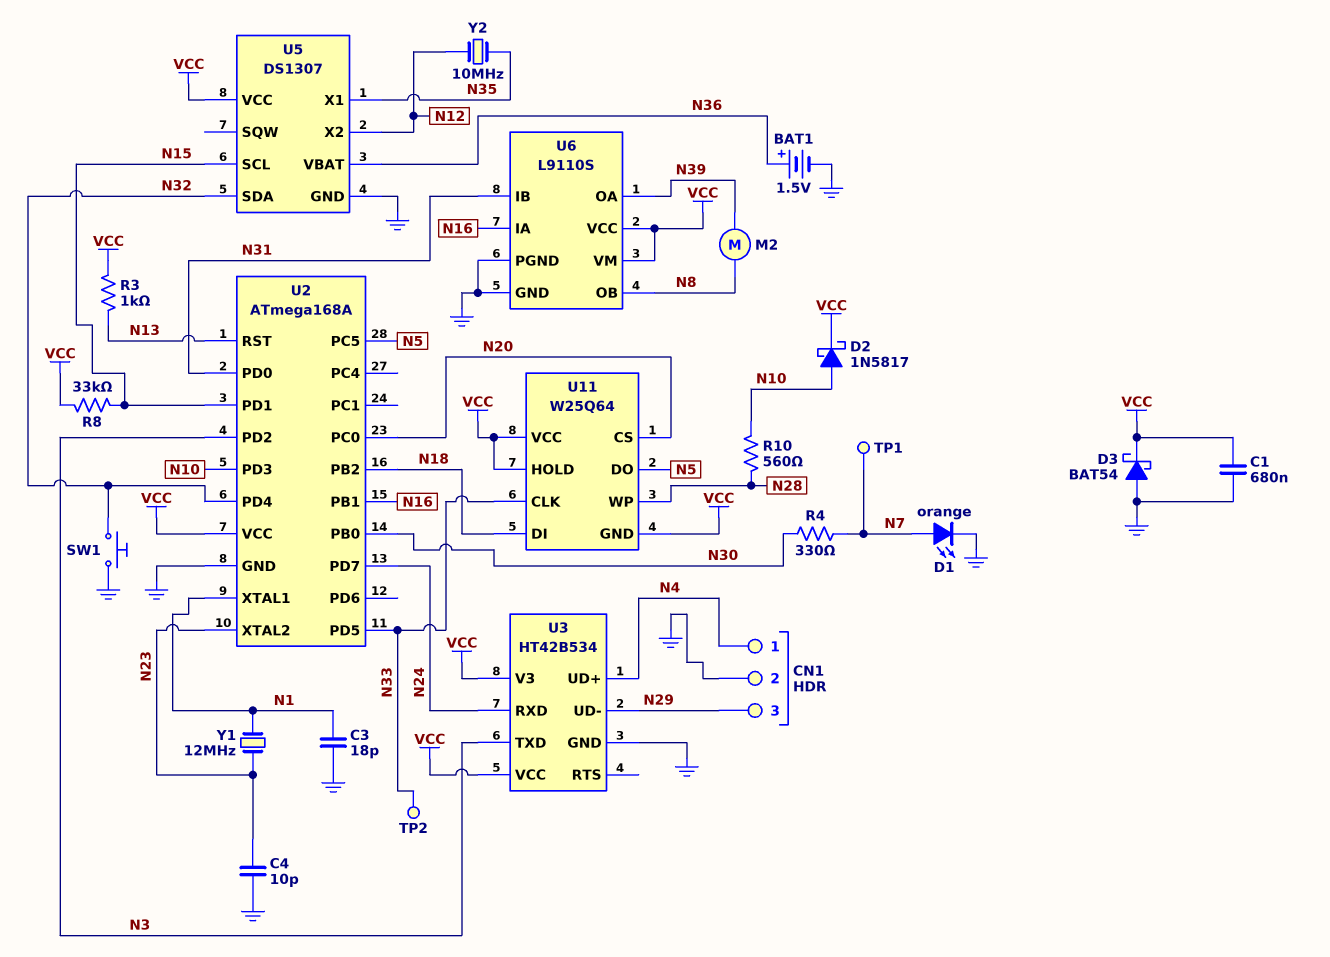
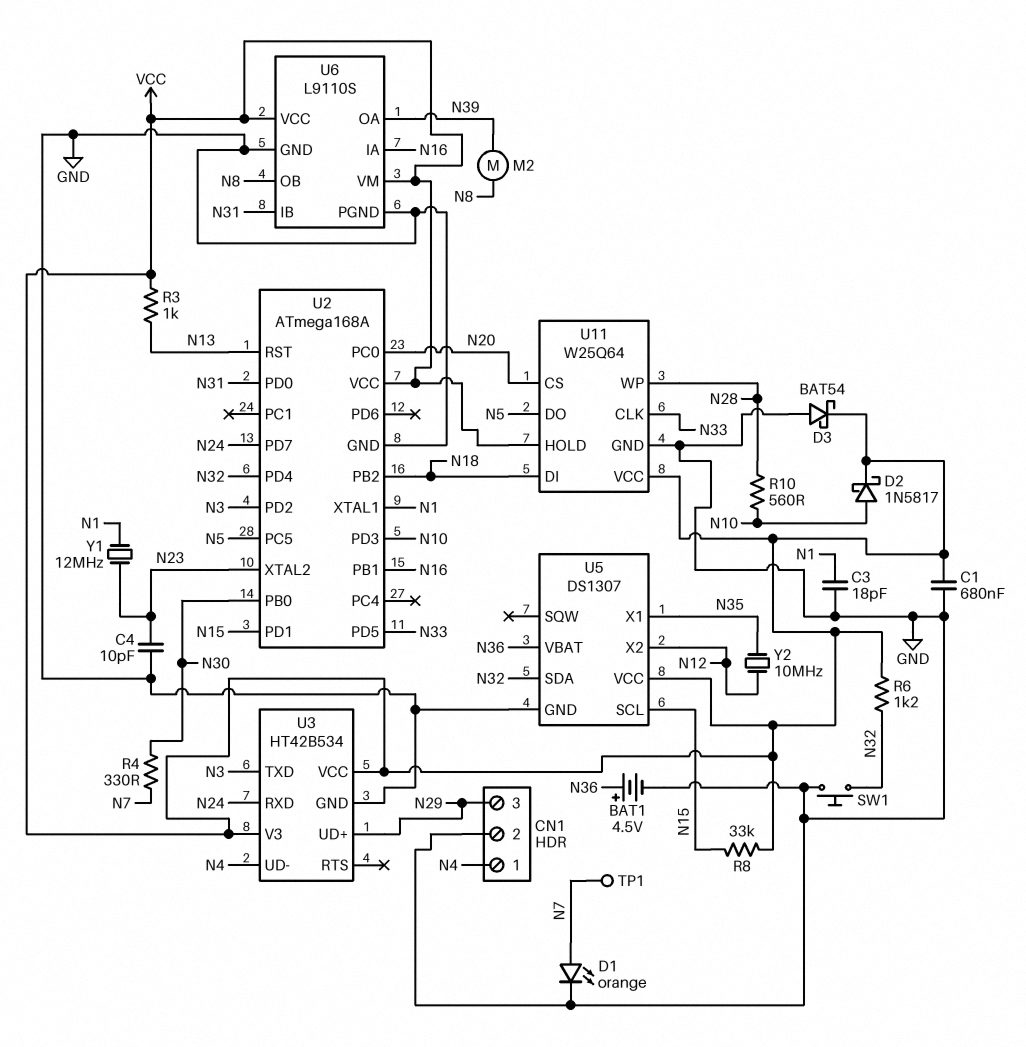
BAT1: 1.5V (plus N36, minus GND) -> 4.5V (plus N36, minus GND)
R6: none -> 1.2k (N32, VCC)
TP2: test point (N33) -> none
U3 pin UD+: N4 -> N29
U3 pin UD-: N29 -> N4
U11 pin GND: VCC -> GND

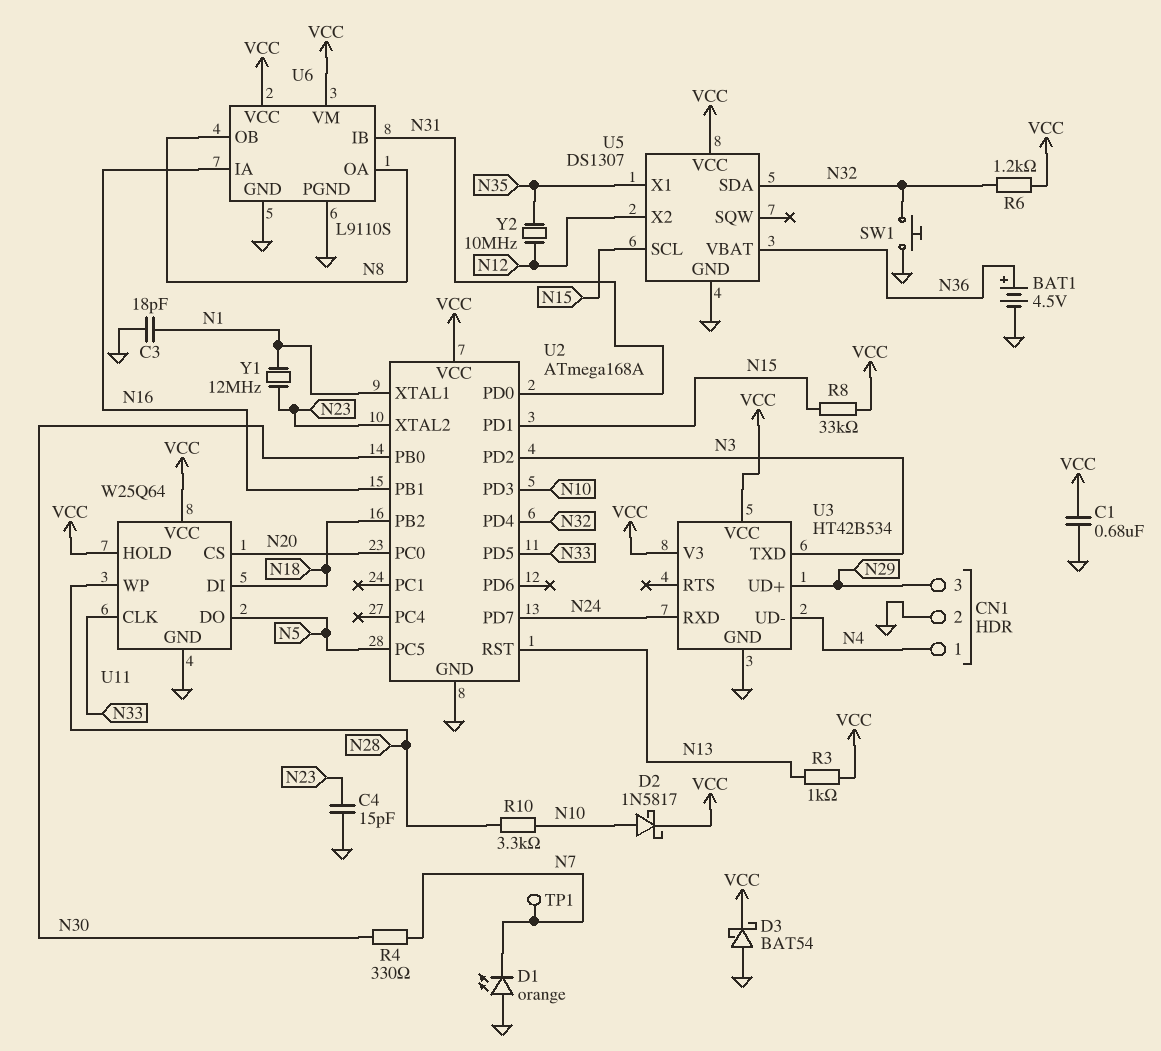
C4: 10pF (GND, N23) -> 15pF (GND, N23)
D1: LED orange (A N7, K GND) -> LED orange (A GND, K N7)
M2: motor (N8, N39) -> none
R10: 560 (N10, N28) -> 3.3k (N10, N28)
U6 pin OA: N39 -> N8

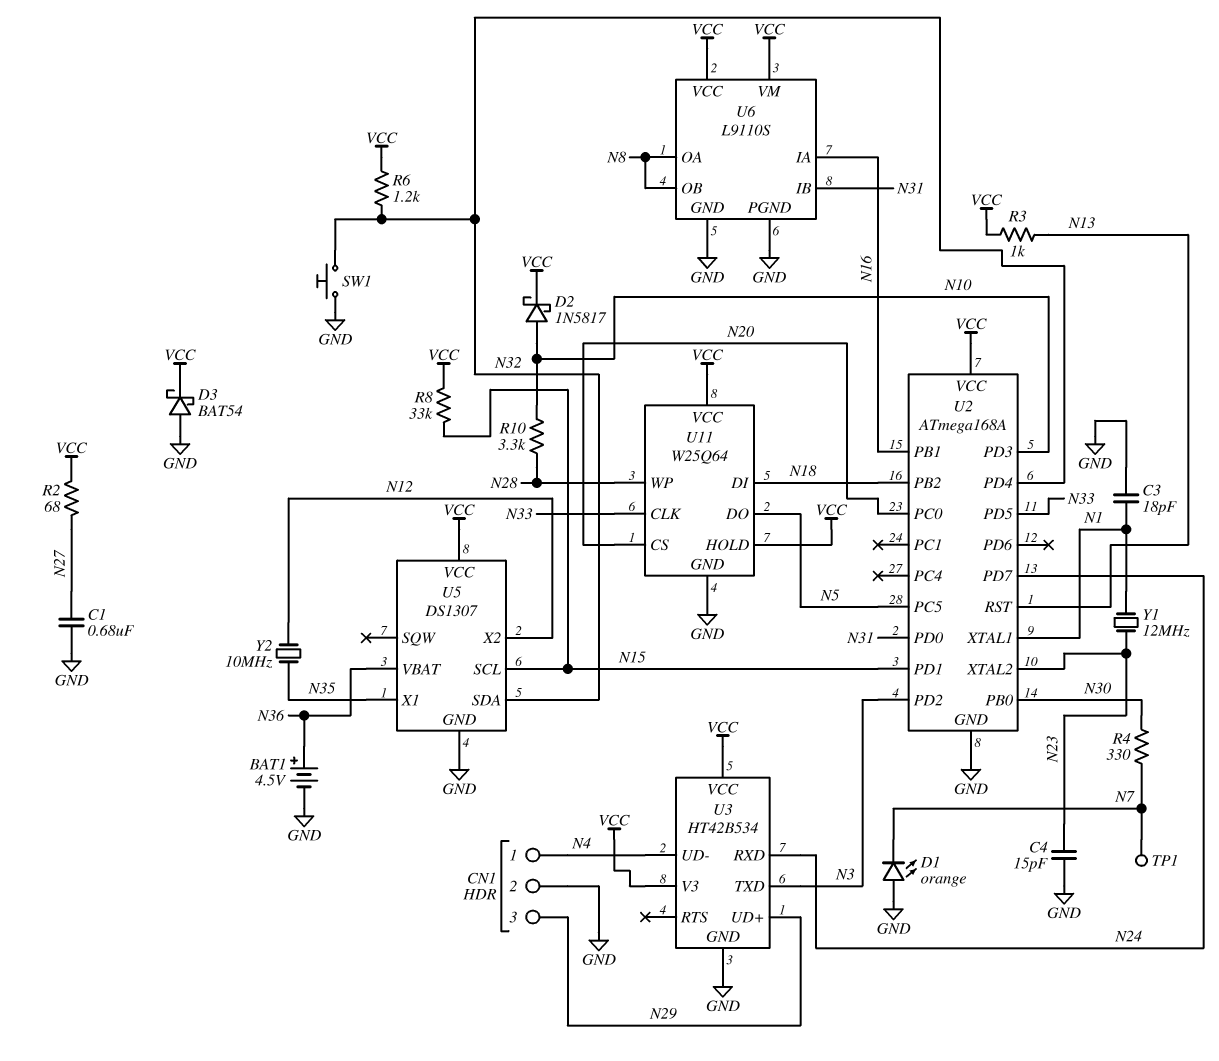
C1: 680nF (GND, VCC) -> 680nF (GND, N27)
R2: none -> 68 (N27, VCC)

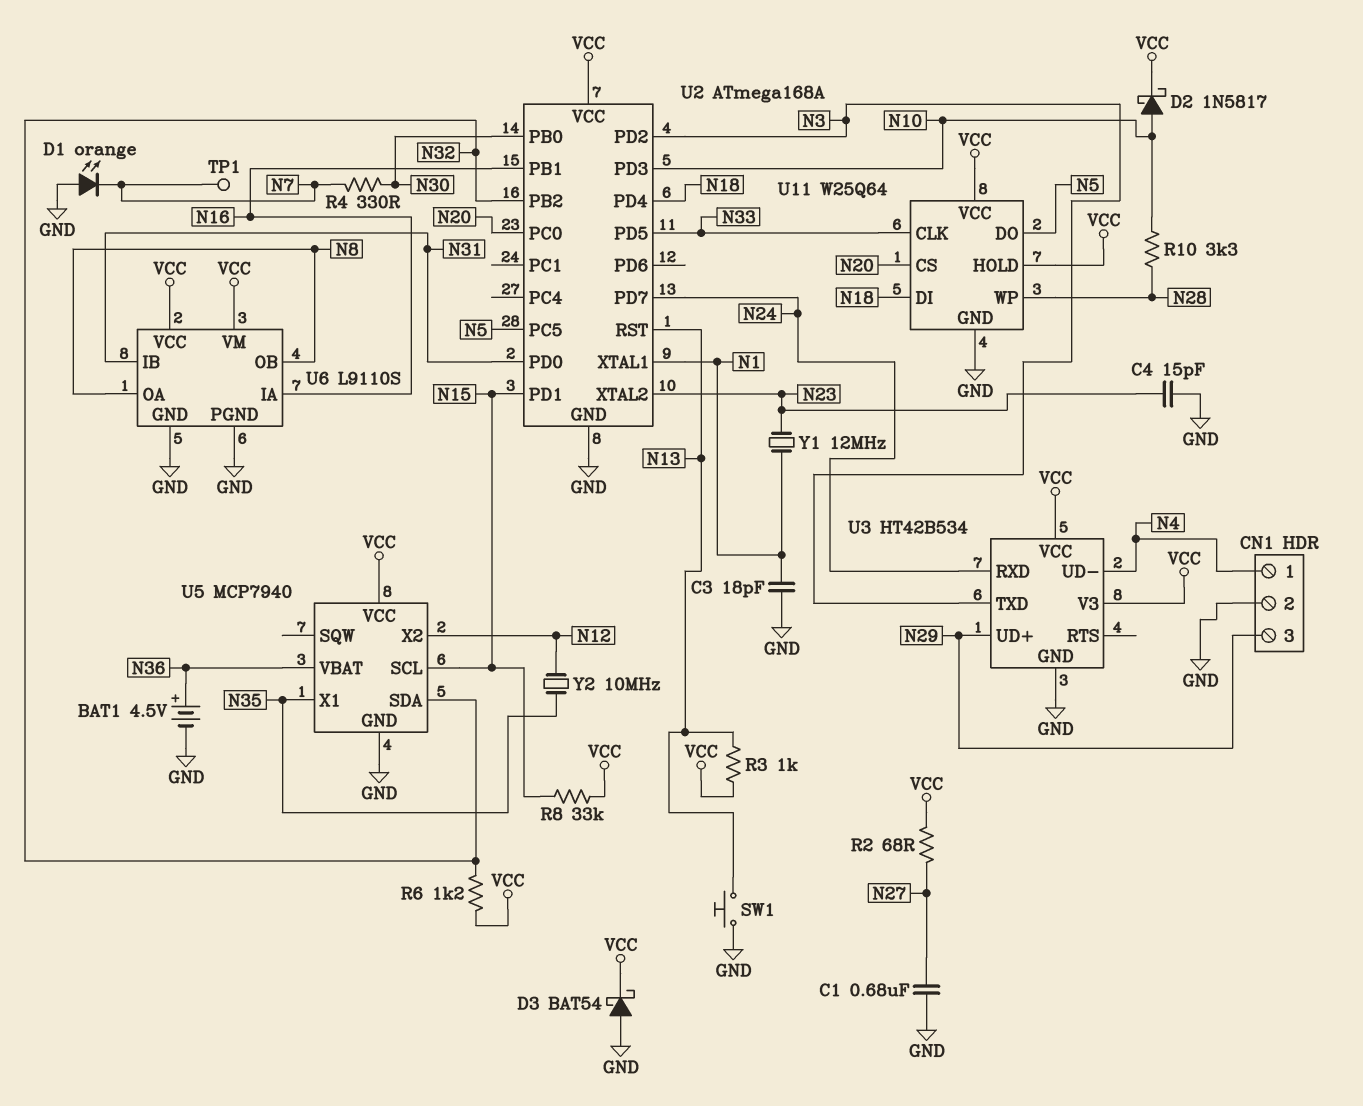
SW1: button (GND, N32) -> button (GND, N13)
U2 pin PB2: N18 -> N32
U2 pin PD4: N32 -> N18
U5: DS1307 -> MCP7940

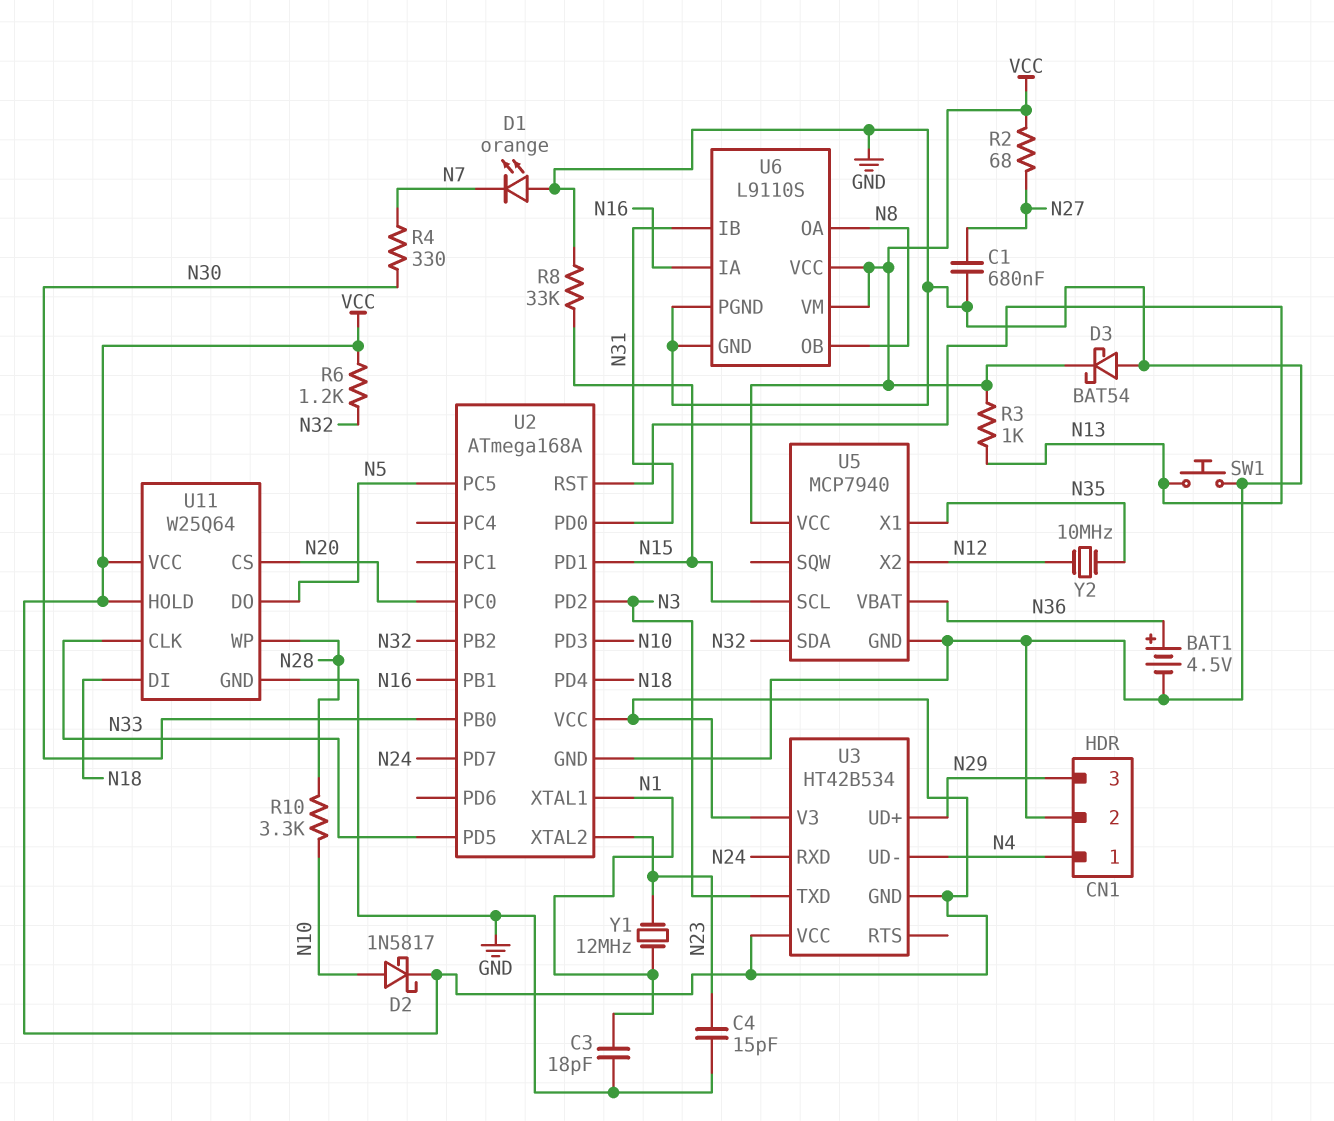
R8: 33k (N15, VCC) -> 33k (GND, N15)
TP1: test point (N7) -> none
U3 pin GND: GND -> VCC

